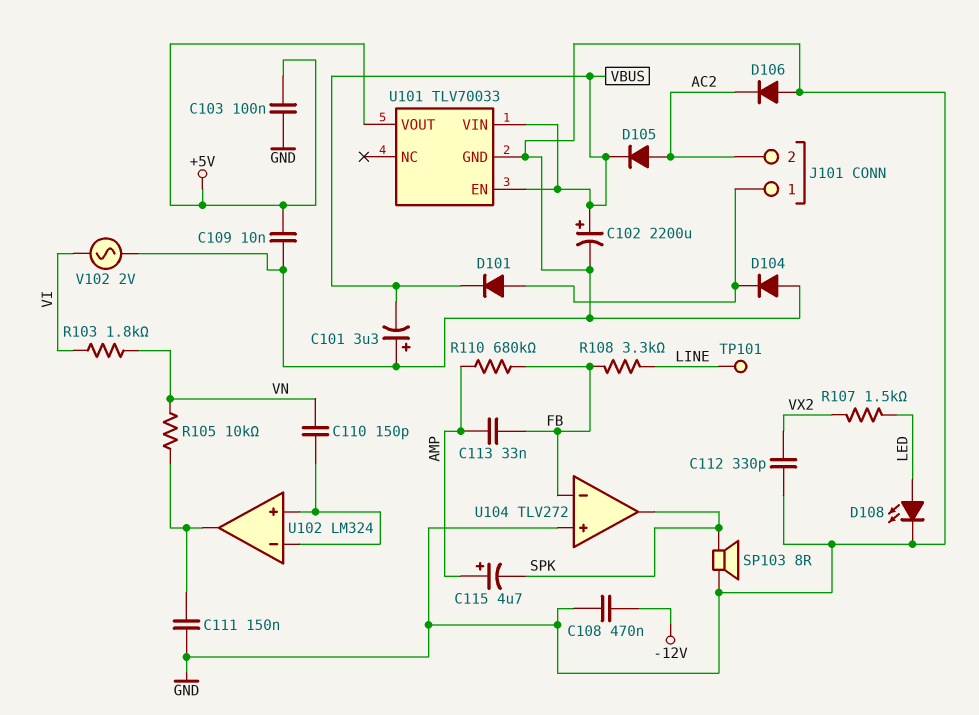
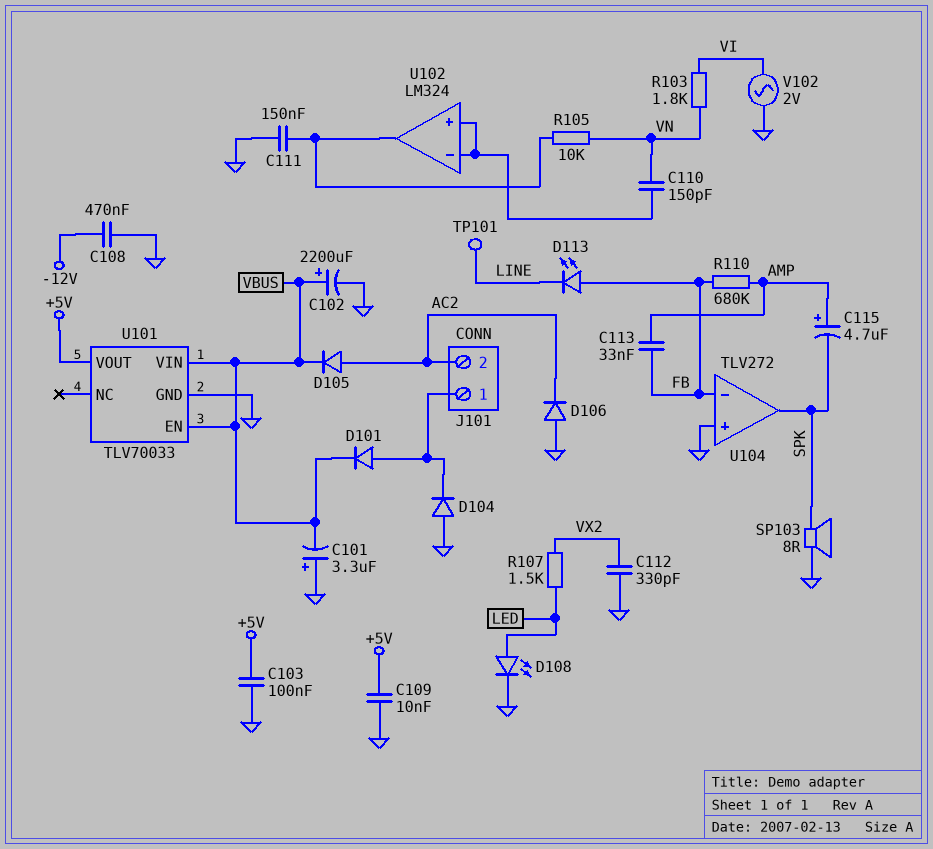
D113: none -> LED (A FB, K LINE)
R108: 3.3k (FB, LINE) -> none

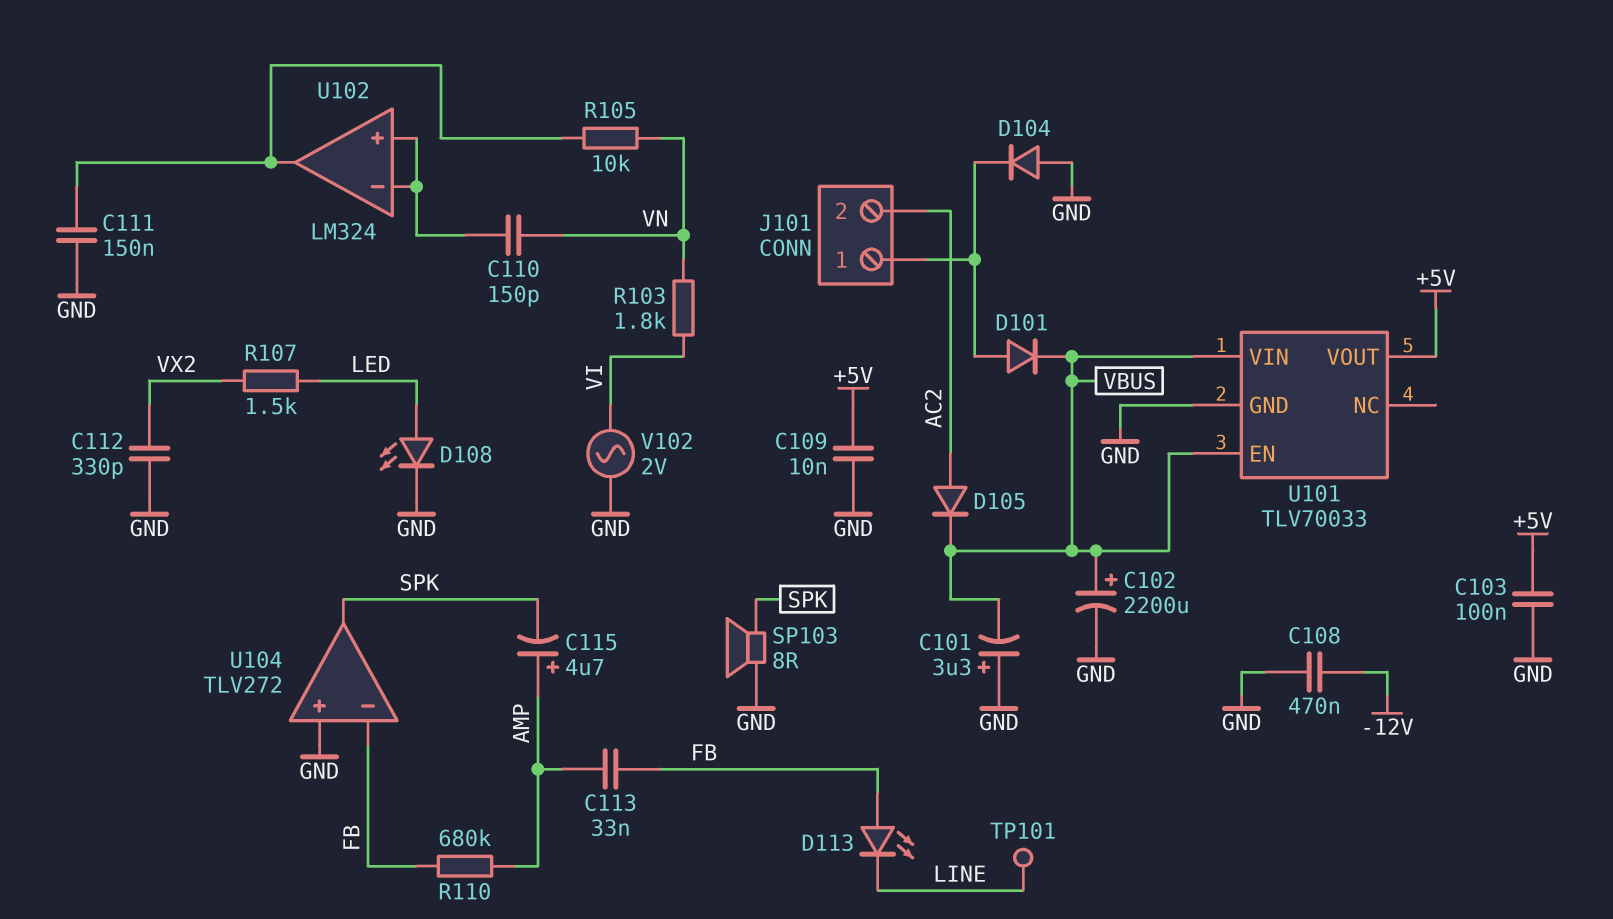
D106: diode (A GND, K AC2) -> none

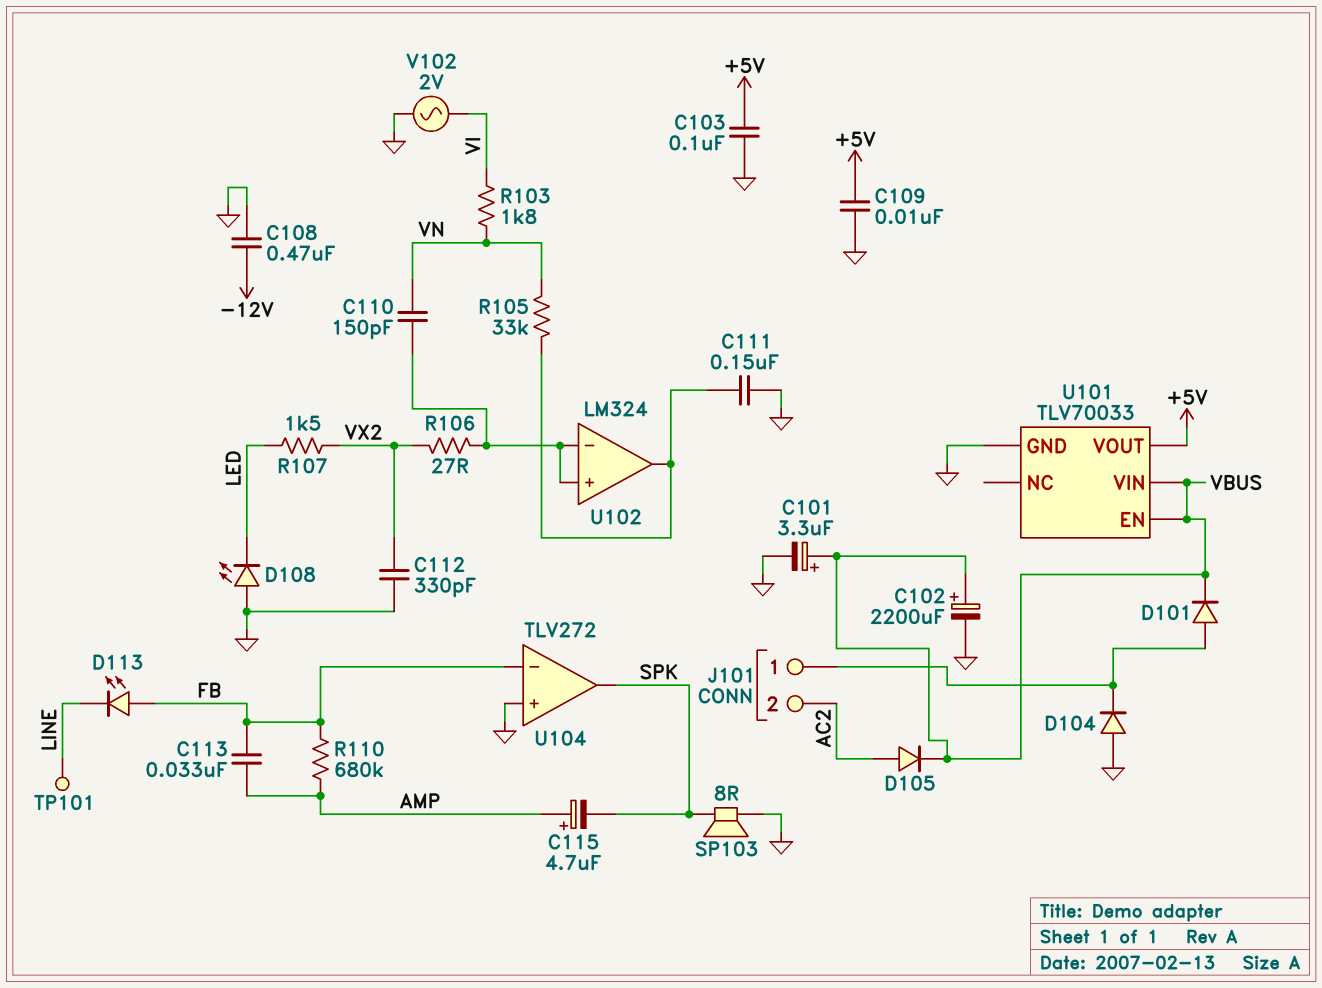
C101: 3.3uF (plus GND, minus VBUS) -> 3.3uF (plus VBUS, minus GND)
D108: LED (A LED, K GND) -> LED (A GND, K LED)
R105: 10k (U102/out, VN) -> 33k (U102/out, VN)
R106: none -> 27 (U102/in+, VX2)

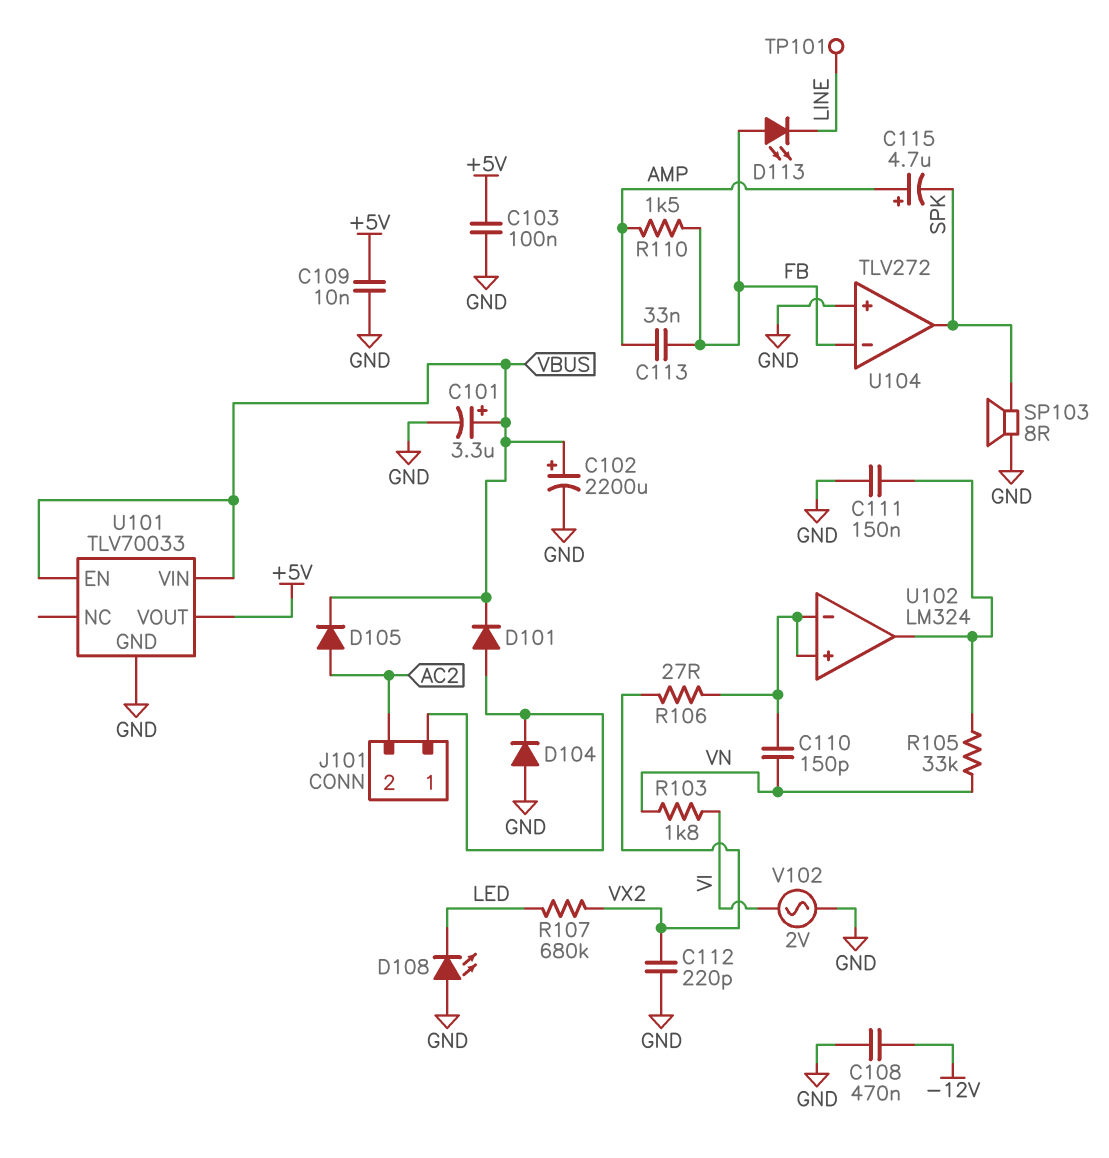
C112: 330pF (GND, VX2) -> 220pF (GND, VX2)
R107: 1.5k (LED, VX2) -> 680k (LED, VX2)
R110: 680k (AMP, FB) -> 1.5k (AMP, FB)

